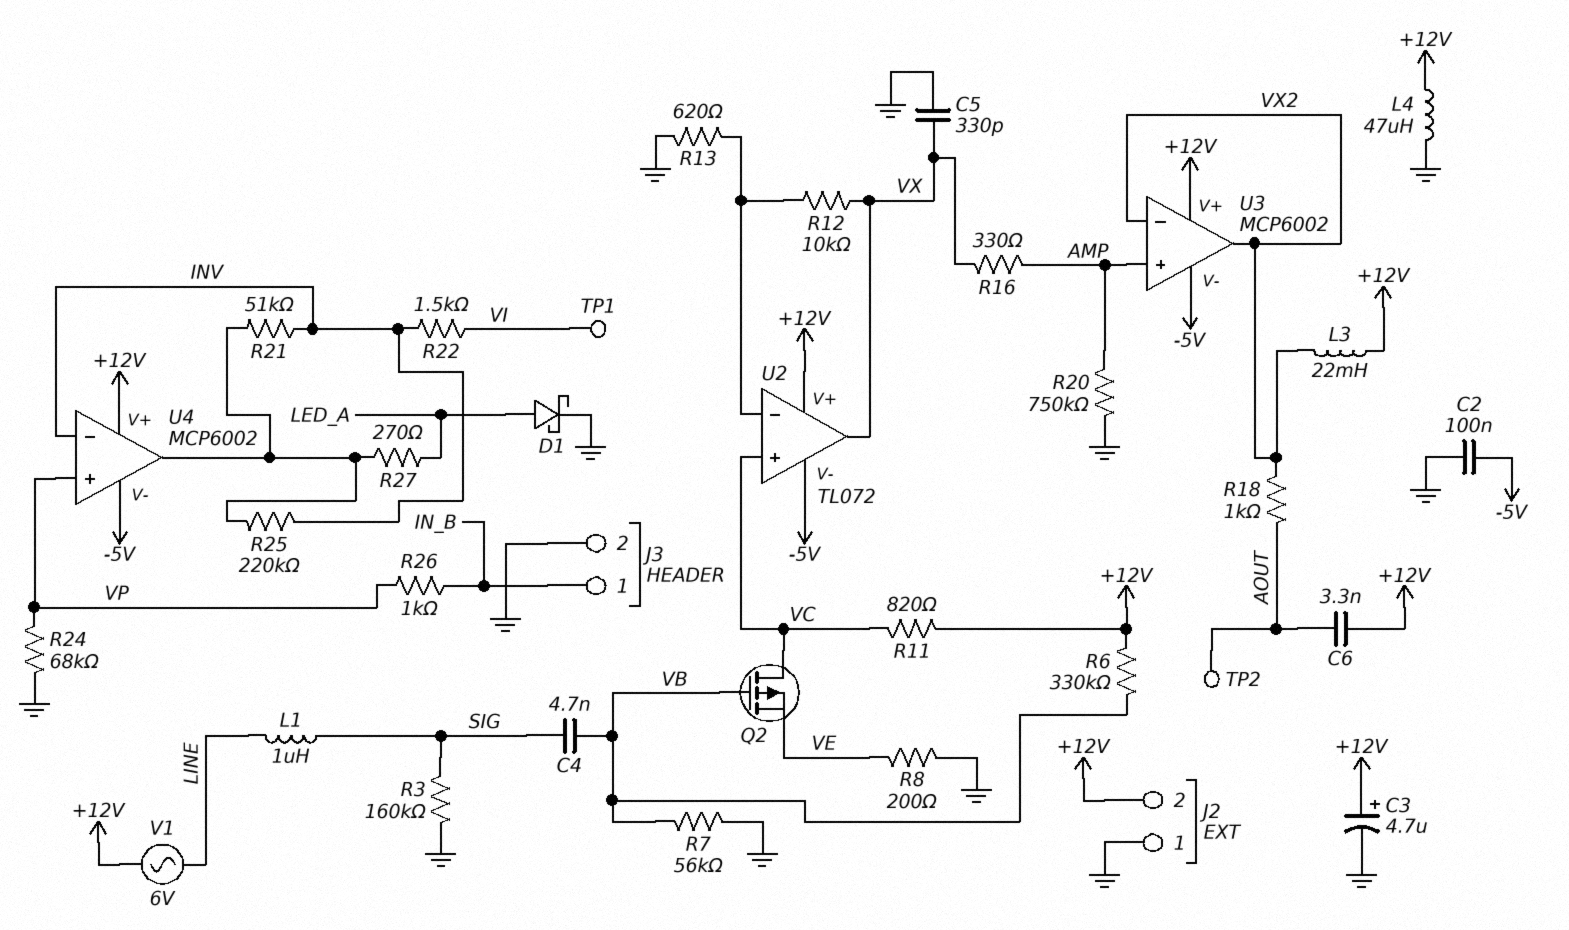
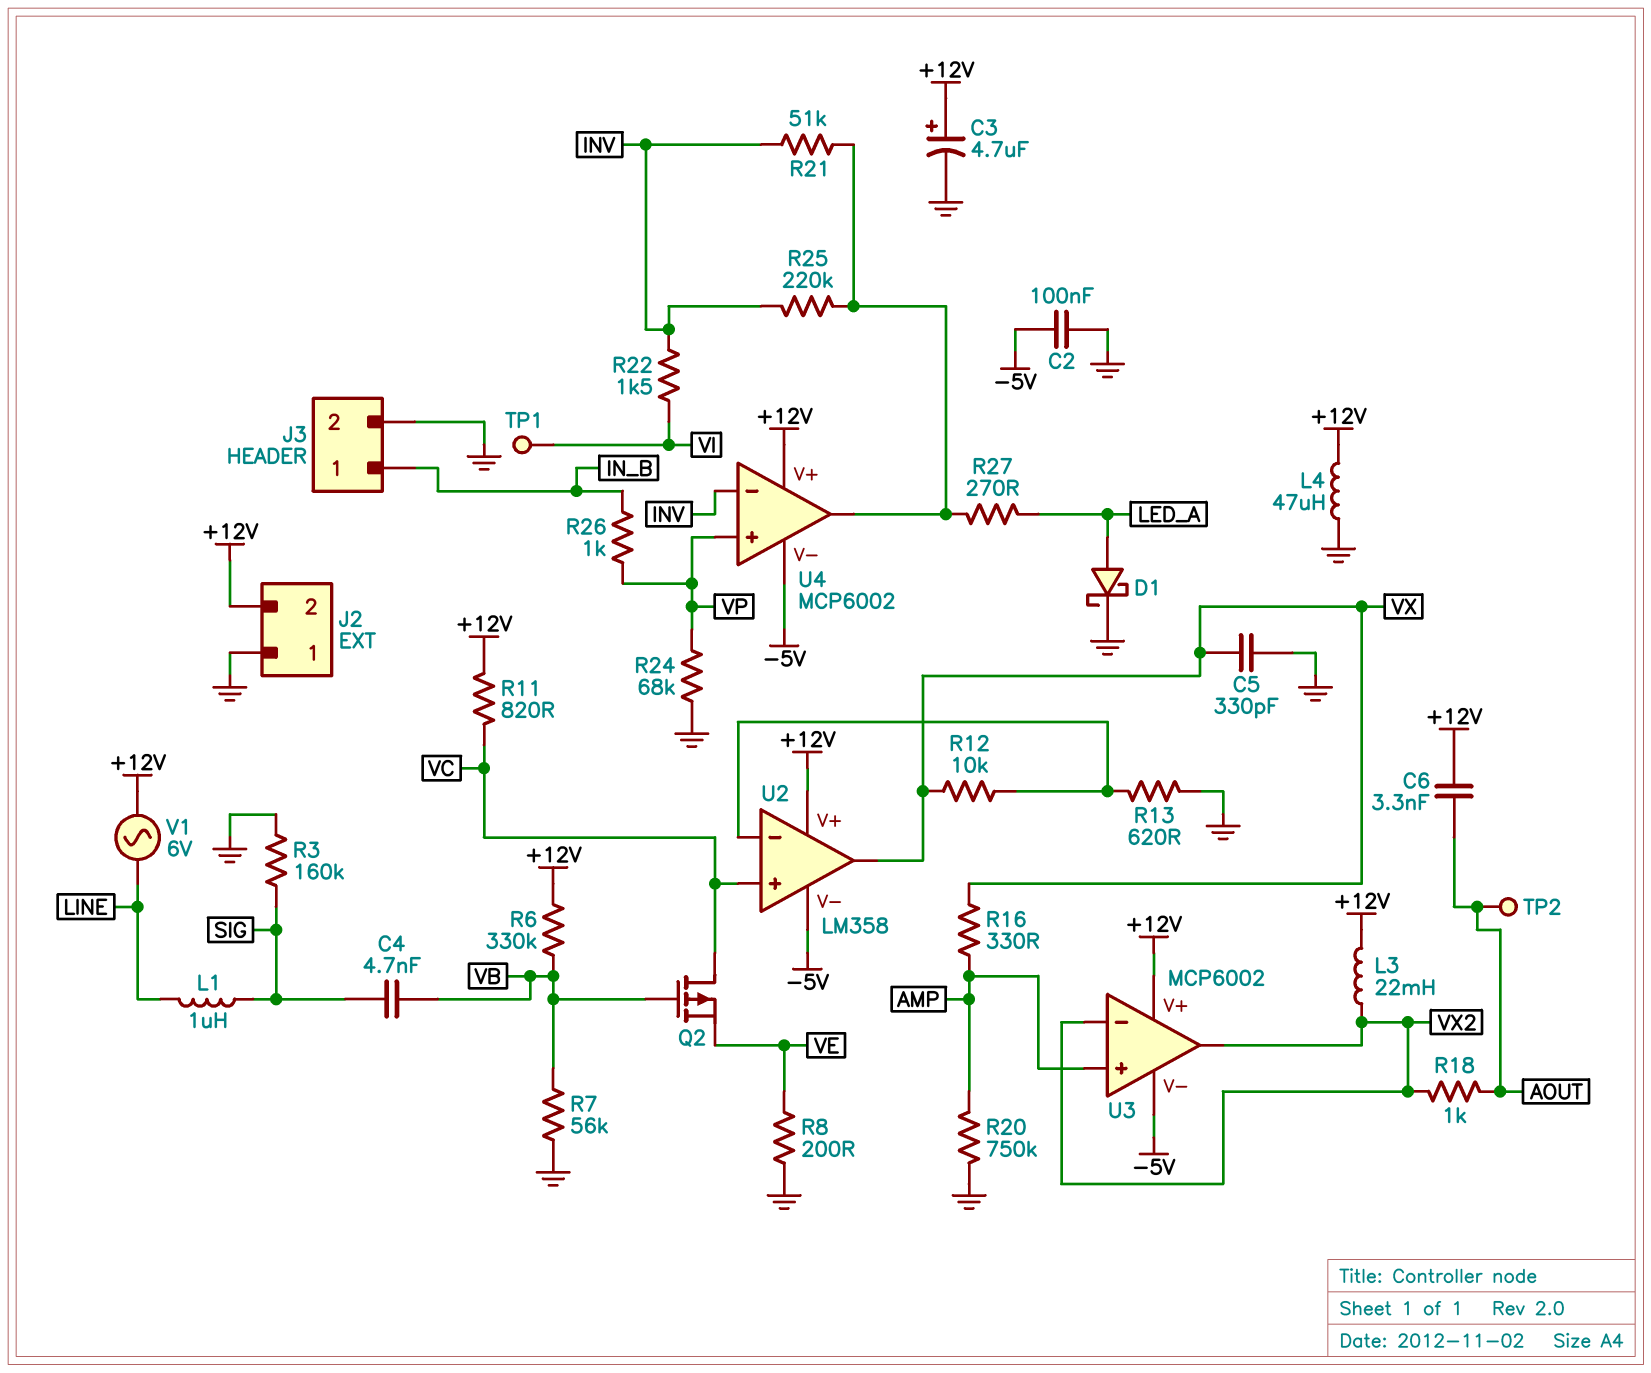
U2: TL072 -> LM358

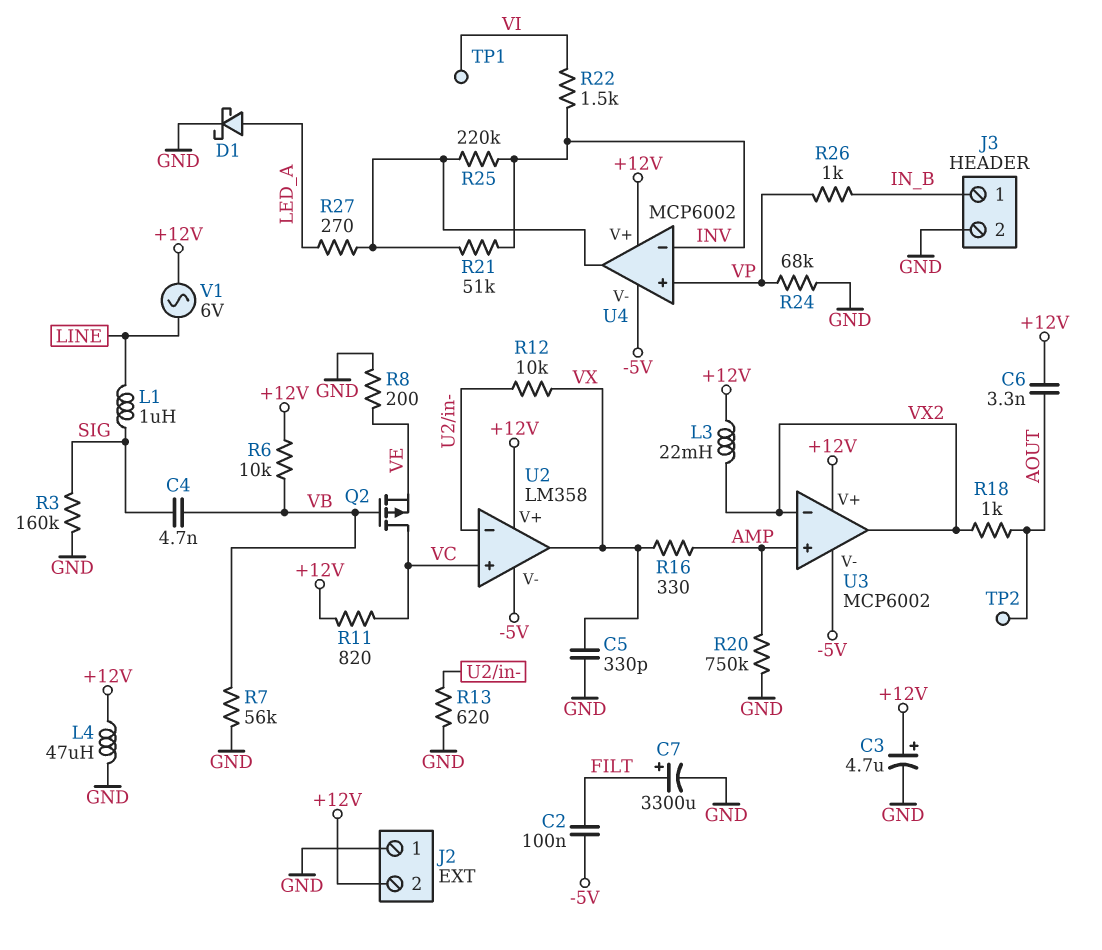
C2: 100nF (-5V, GND) -> 100nF (-5V, FILT)
C7: none -> 3300uF (plus FILT, minus GND)
R6: 330k (+12V, VB) -> 10k (+12V, VB)

